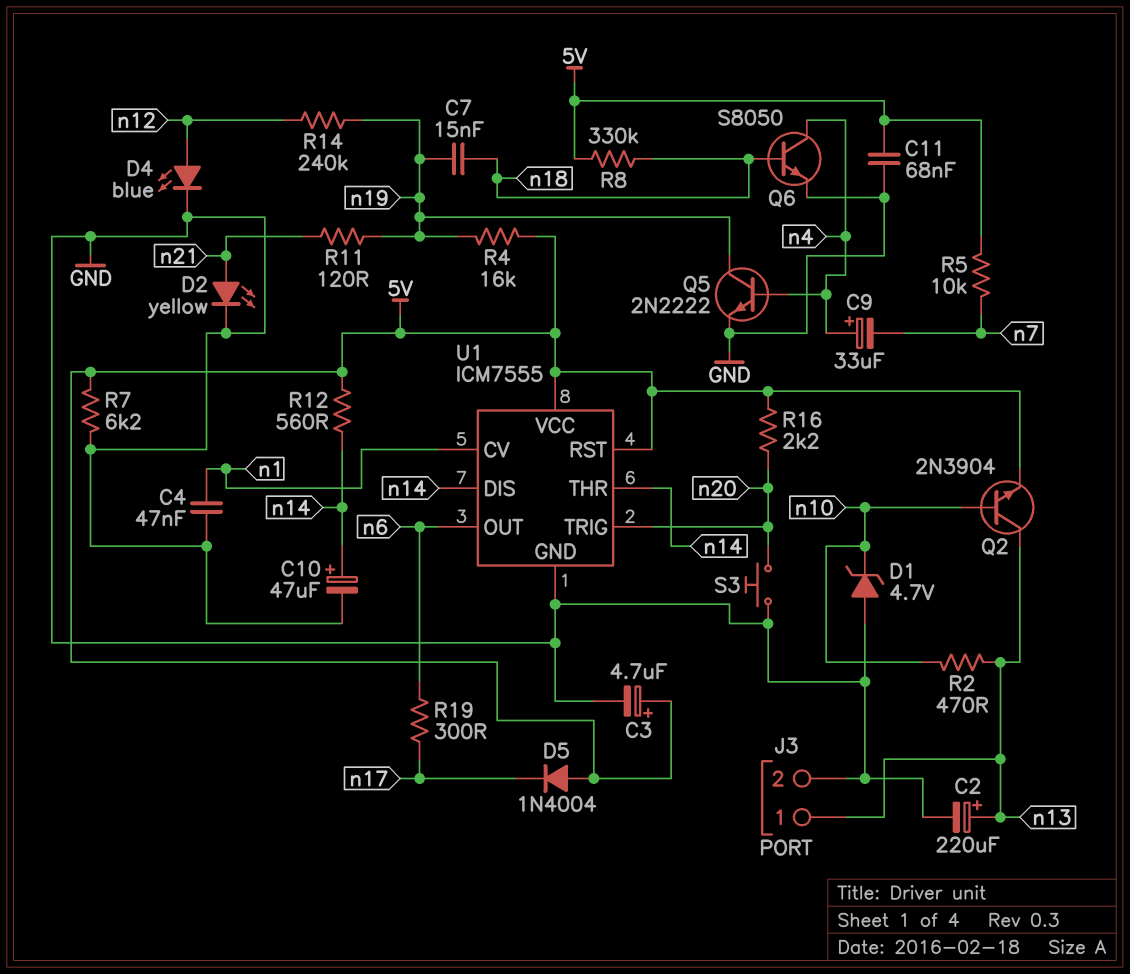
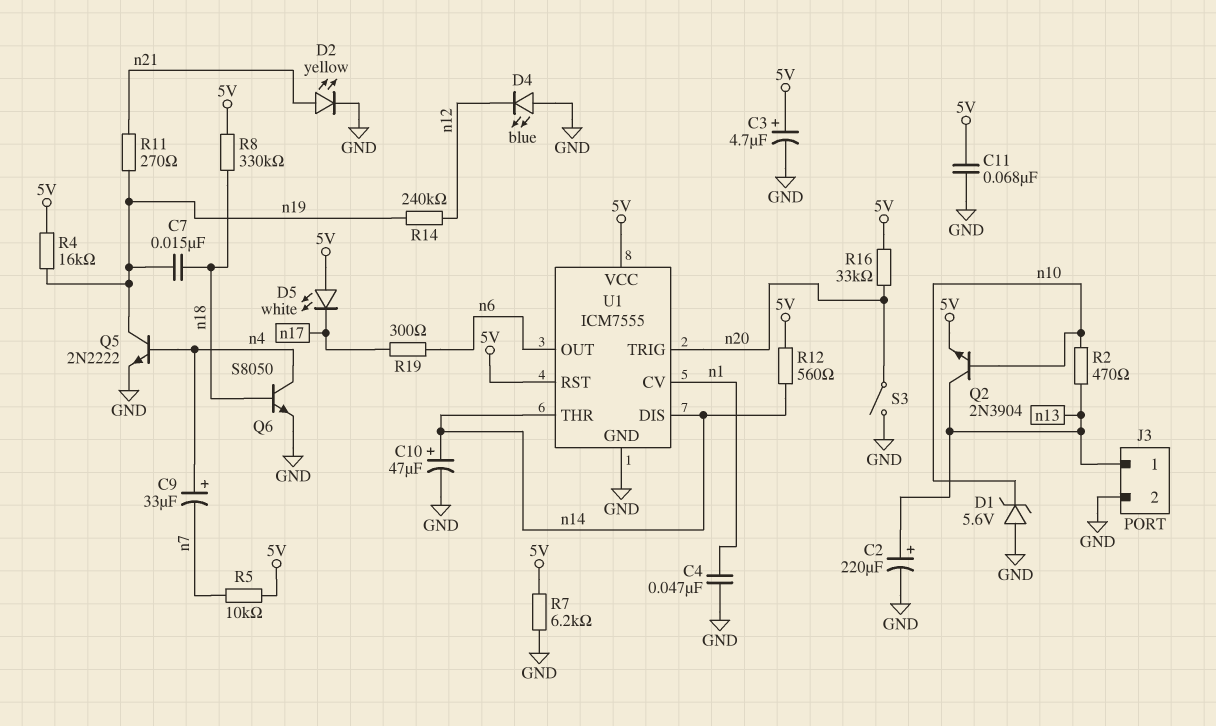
D1: zener 4.7V (A GND, K n10) -> zener 5.6V (A GND, K n10)
D4: LED blue (A n12, K GND) -> LED blue (A GND, K n12)
D5: diode 1N4004 (A 5V, K n17) -> LED white (A 5V, K n17)
R11: 120 (n19, n21) -> 270 (n19, n21)
R16: 2.2k (5V, n20) -> 33k (5V, n20)
S3: button (GND, n20) -> switch (GND, n20)

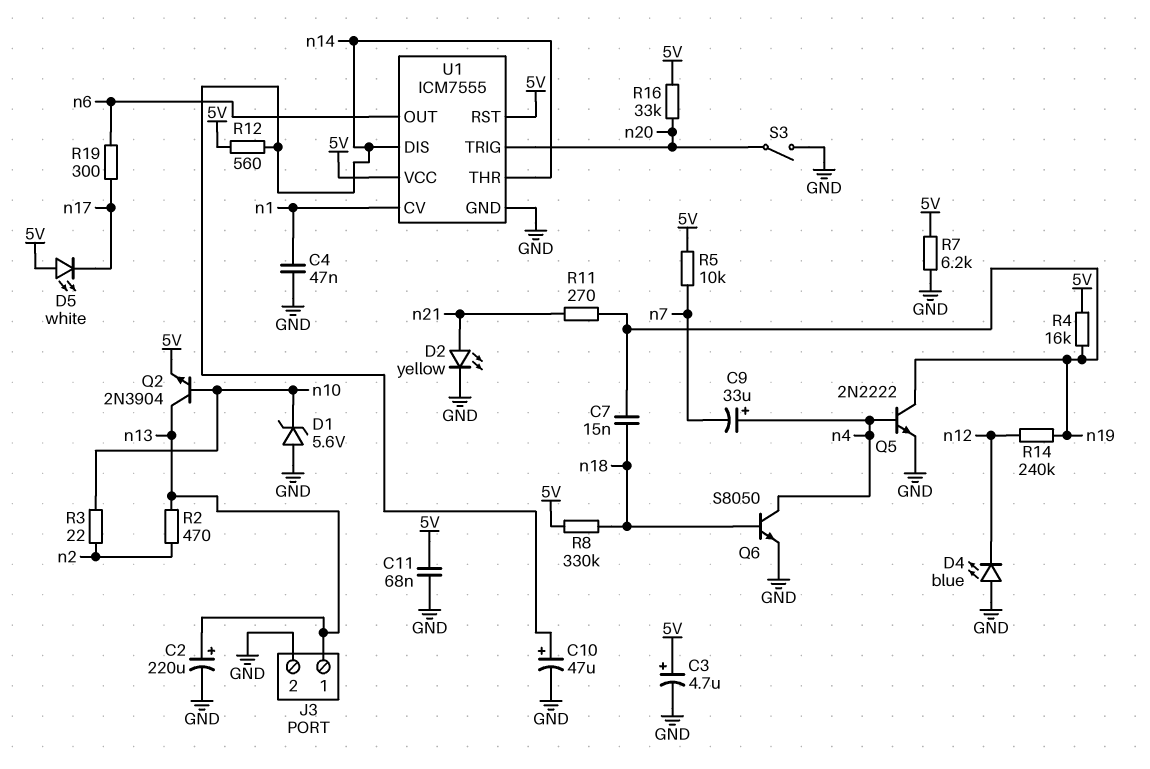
R2: 470 (n10, n13) -> 470 (n2, n13)
R3: none -> 22 (n2, n10)

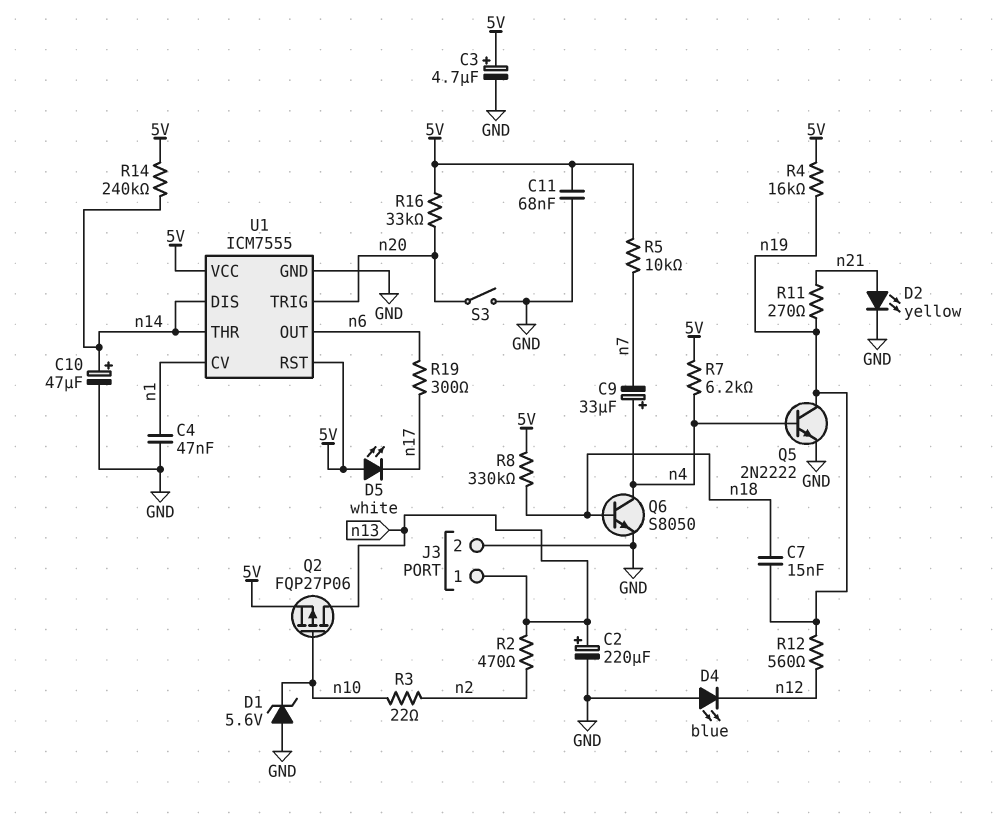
Q2: NPN 2N3904 (B n10, C n13, E 5V) -> PMOS FQP27P06 (G n10, D n13, S 5V)
R7: 6.2k (5V, GND) -> 6.2k (5V, n4)
R12: 560 (5V, n14) -> 560 (n12, n19)
R14: 240k (n12, n19) -> 240k (5V, n14)

